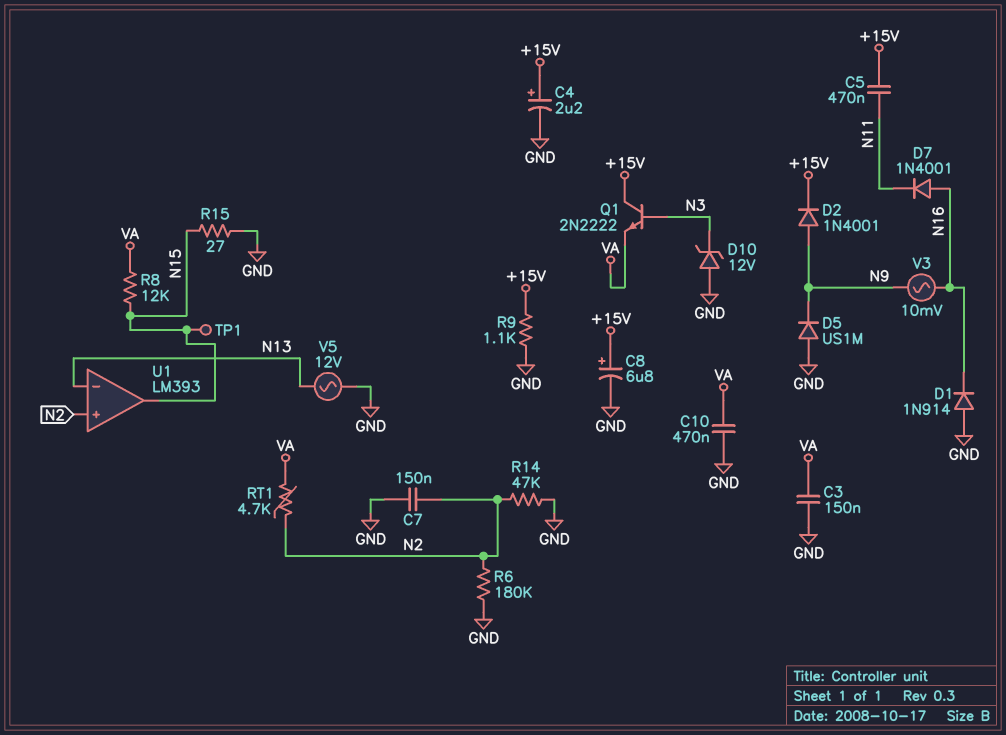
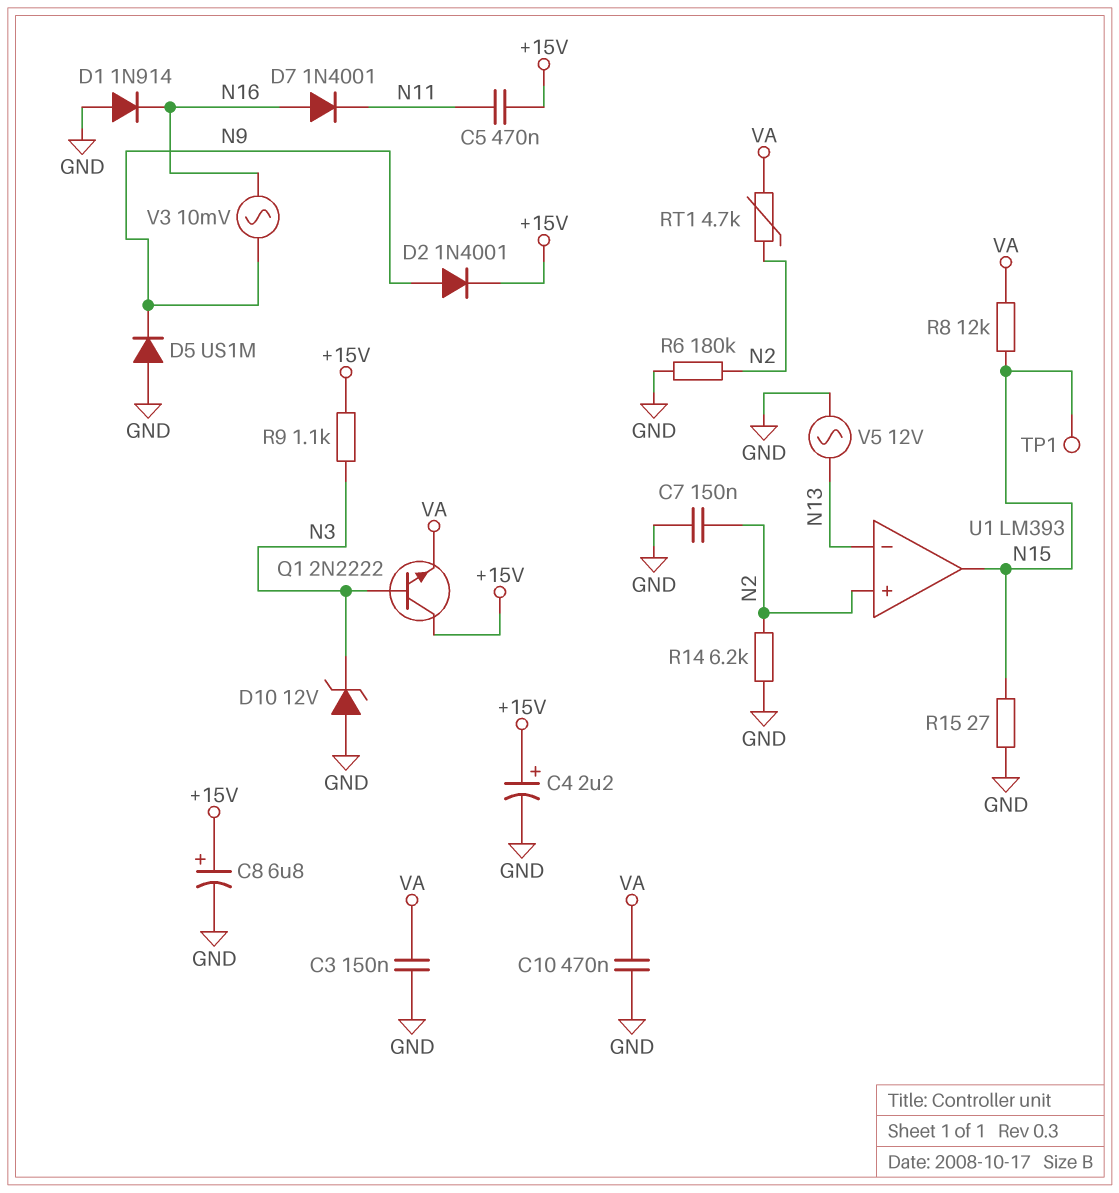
R9: 1.1k (+15V, GND) -> 1.1k (+15V, N3)
R14: 47k (GND, N2) -> 6.2k (GND, N2)

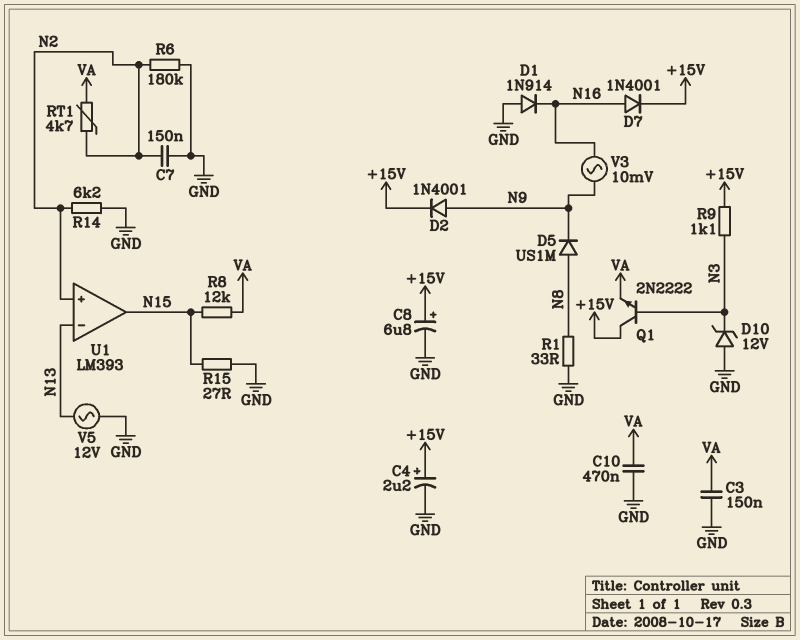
C5: 470nF (+15V, N11) -> none
D5: diode US1M (A GND, K N9) -> diode US1M (A N8, K N9)
D7: diode 1N4001 (A N16, K N11) -> diode 1N4001 (A N16, K +15V)
R1: none -> 33 (GND, N8)
TP1: test point (N15) -> none

